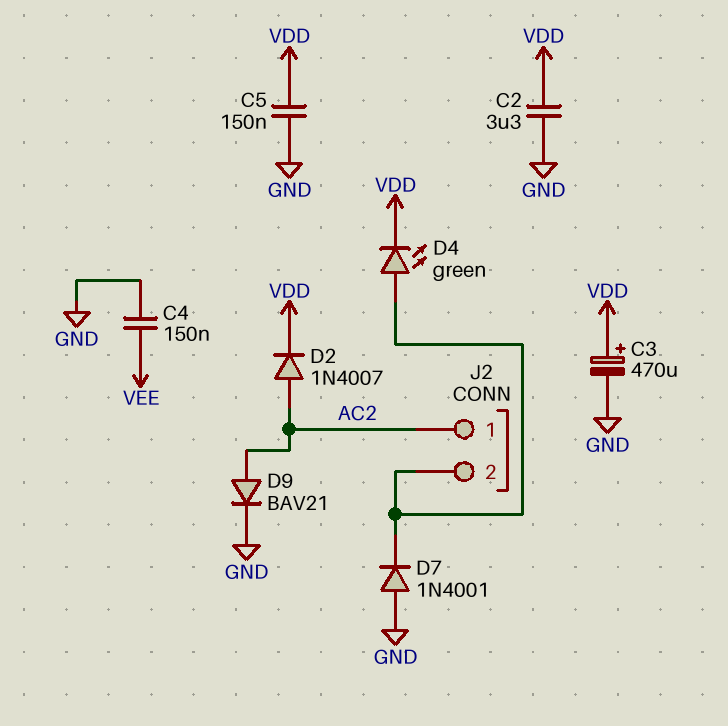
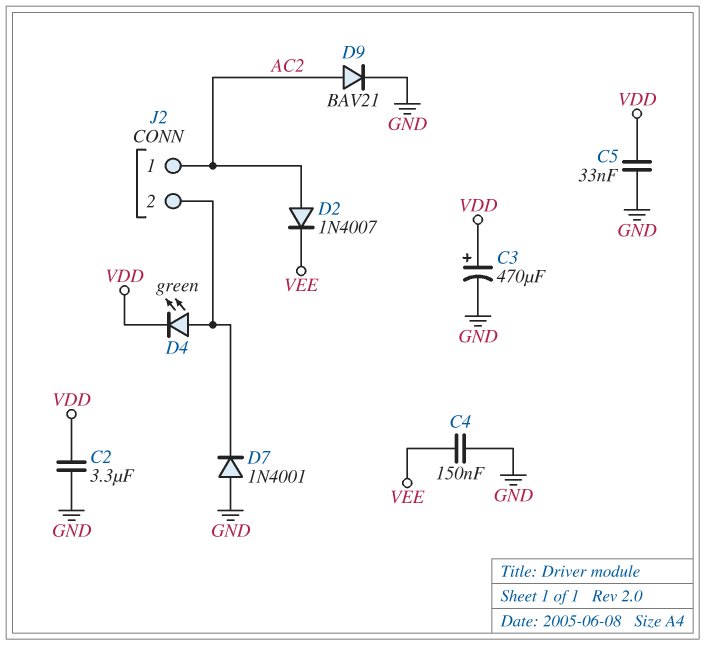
C5: 150nF (GND, VDD) -> 33nF (GND, VDD)
D2: diode 1N4007 (A AC2, K VDD) -> diode 1N4007 (A AC2, K VEE)

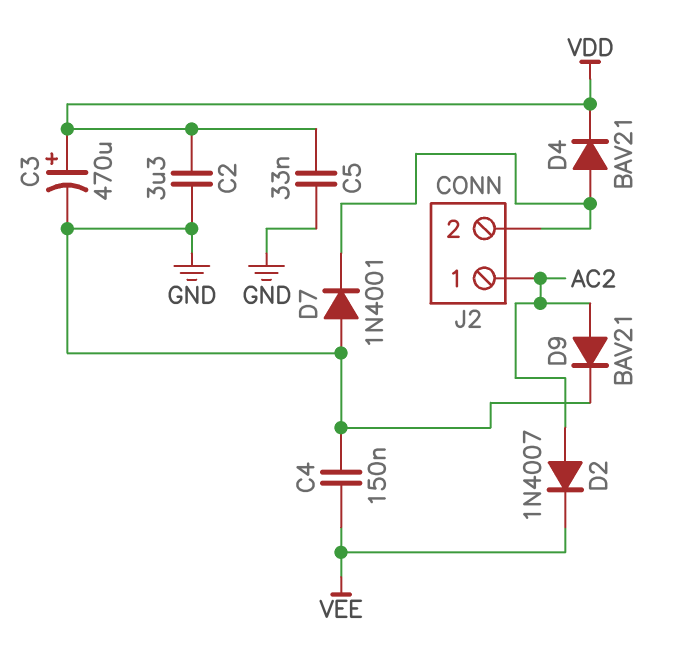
D4: LED green (A J2/2, K VDD) -> diode BAV21 (A J2/2, K VDD)

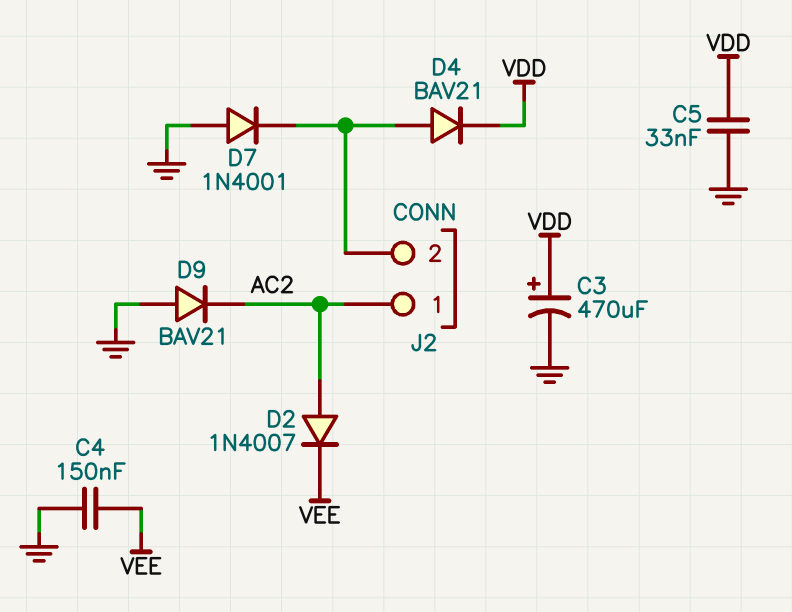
C2: 3.3uF (GND, VDD) -> none
D9: diode BAV21 (A AC2, K GND) -> diode BAV21 (A GND, K AC2)

